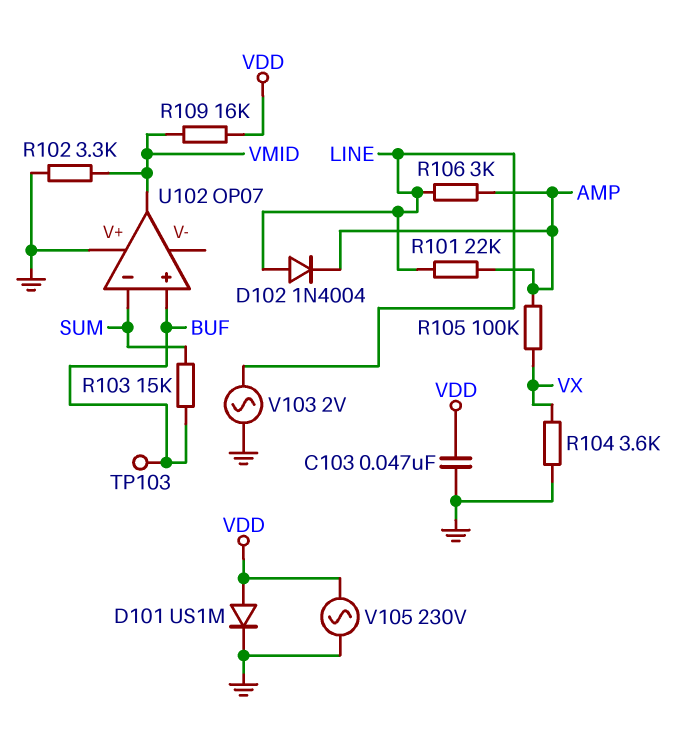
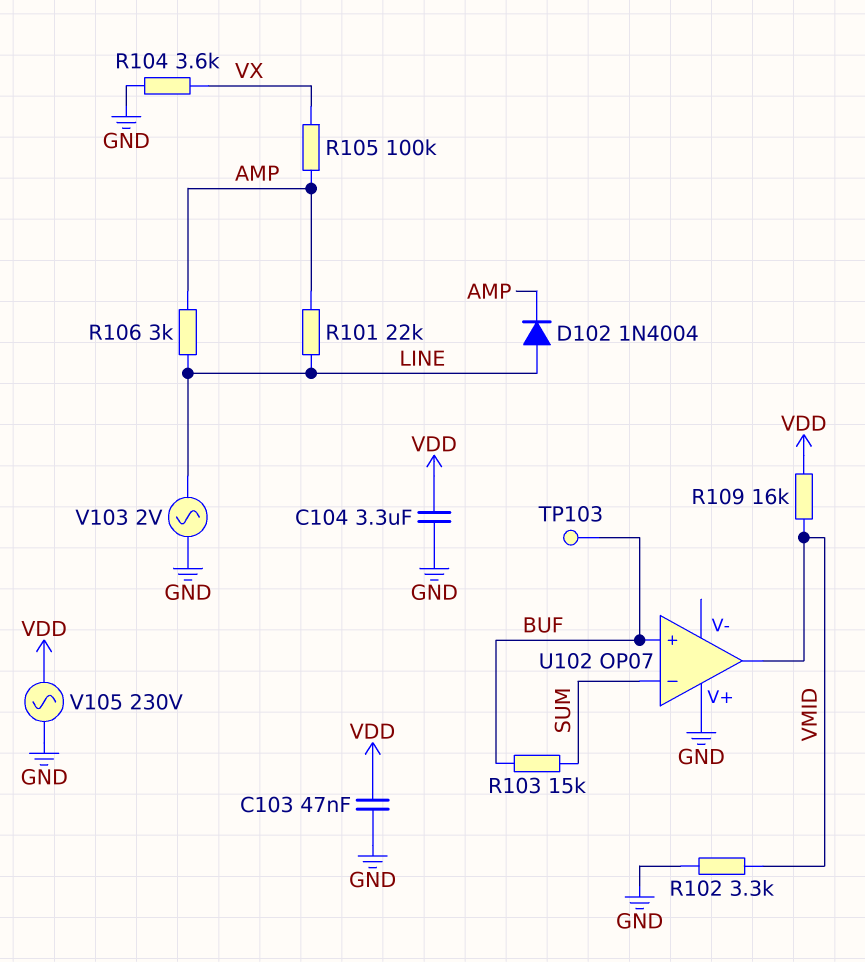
C104: none -> 3.3uF (GND, VDD)
D101: diode US1M (A VDD, K GND) -> none

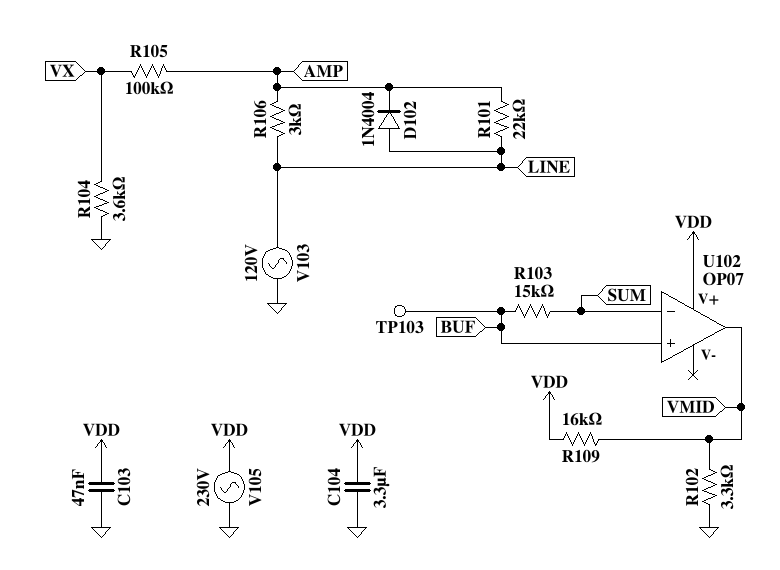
U102 pin V+: GND -> VDD
V103: AC 2V (GND, LINE) -> AC 120V (GND, LINE)

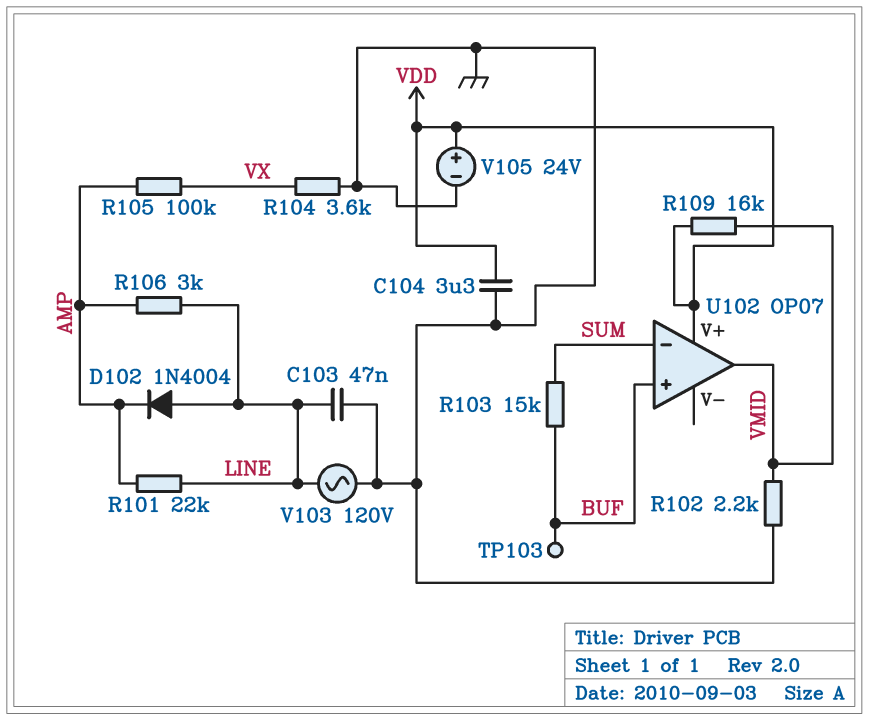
C103: 47nF (GND, VDD) -> 47nF (GND, LINE)
R102: 3.3k (GND, VMID) -> 2.2k (GND, VMID)
V105: AC 230V (GND, VDD) -> 24V (plus VDD, minus GND)

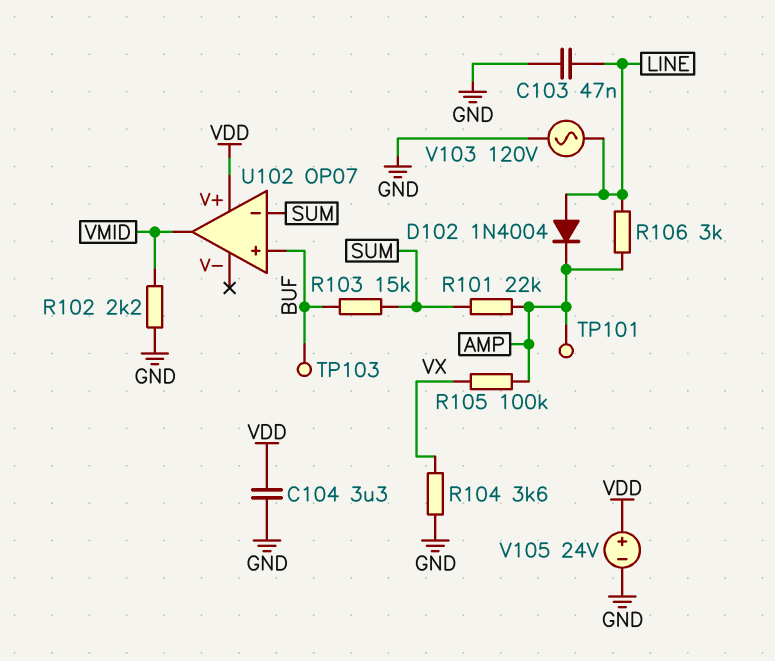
R101: 22k (AMP, LINE) -> 22k (AMP, SUM)
R109: 16k (VDD, VMID) -> none
TP101: none -> test point (AMP)

